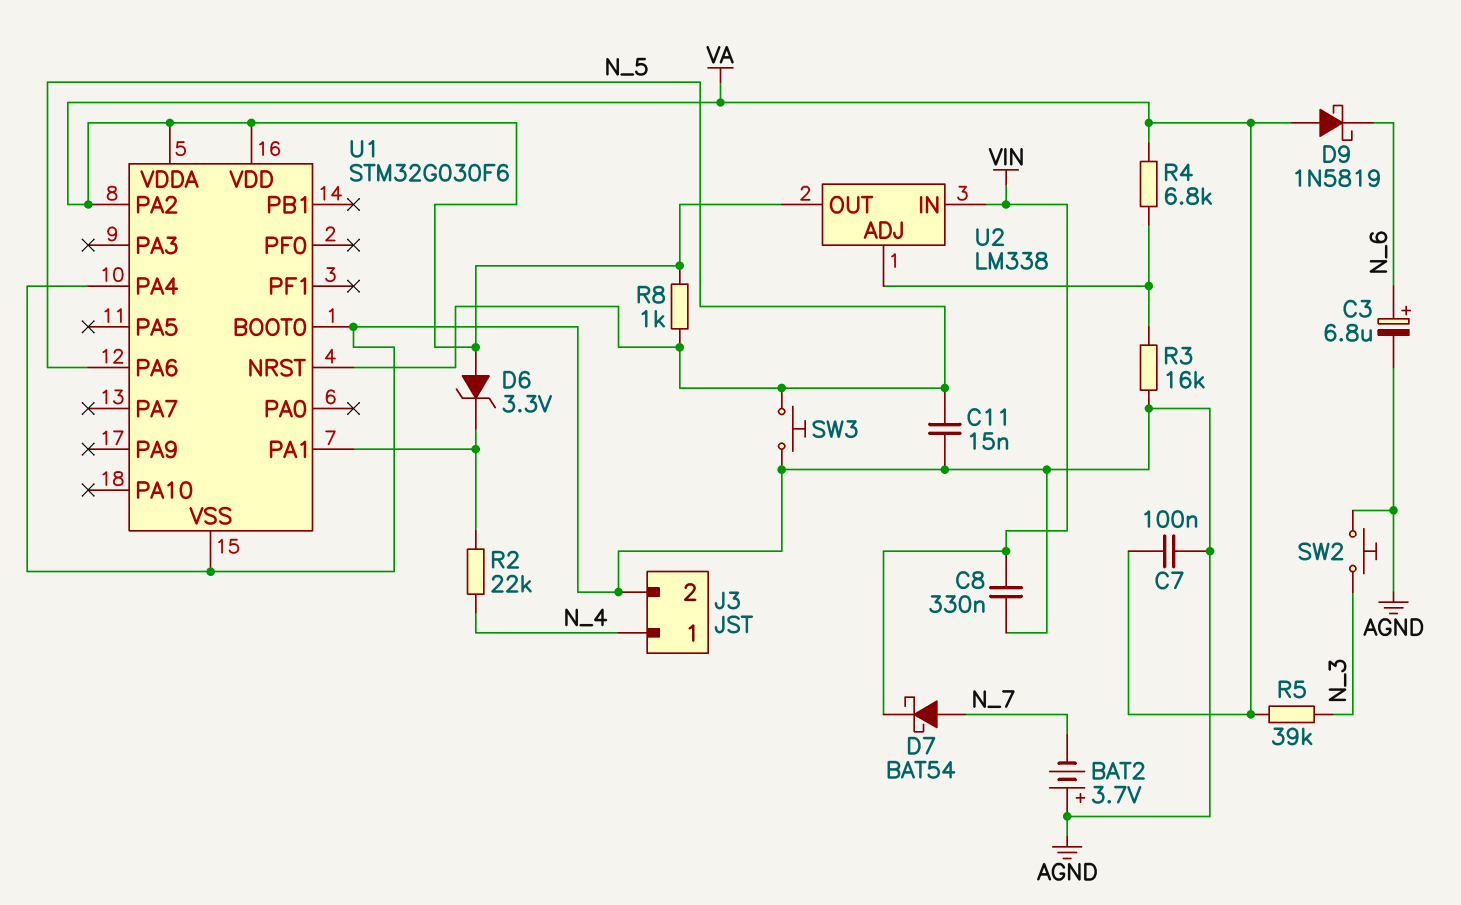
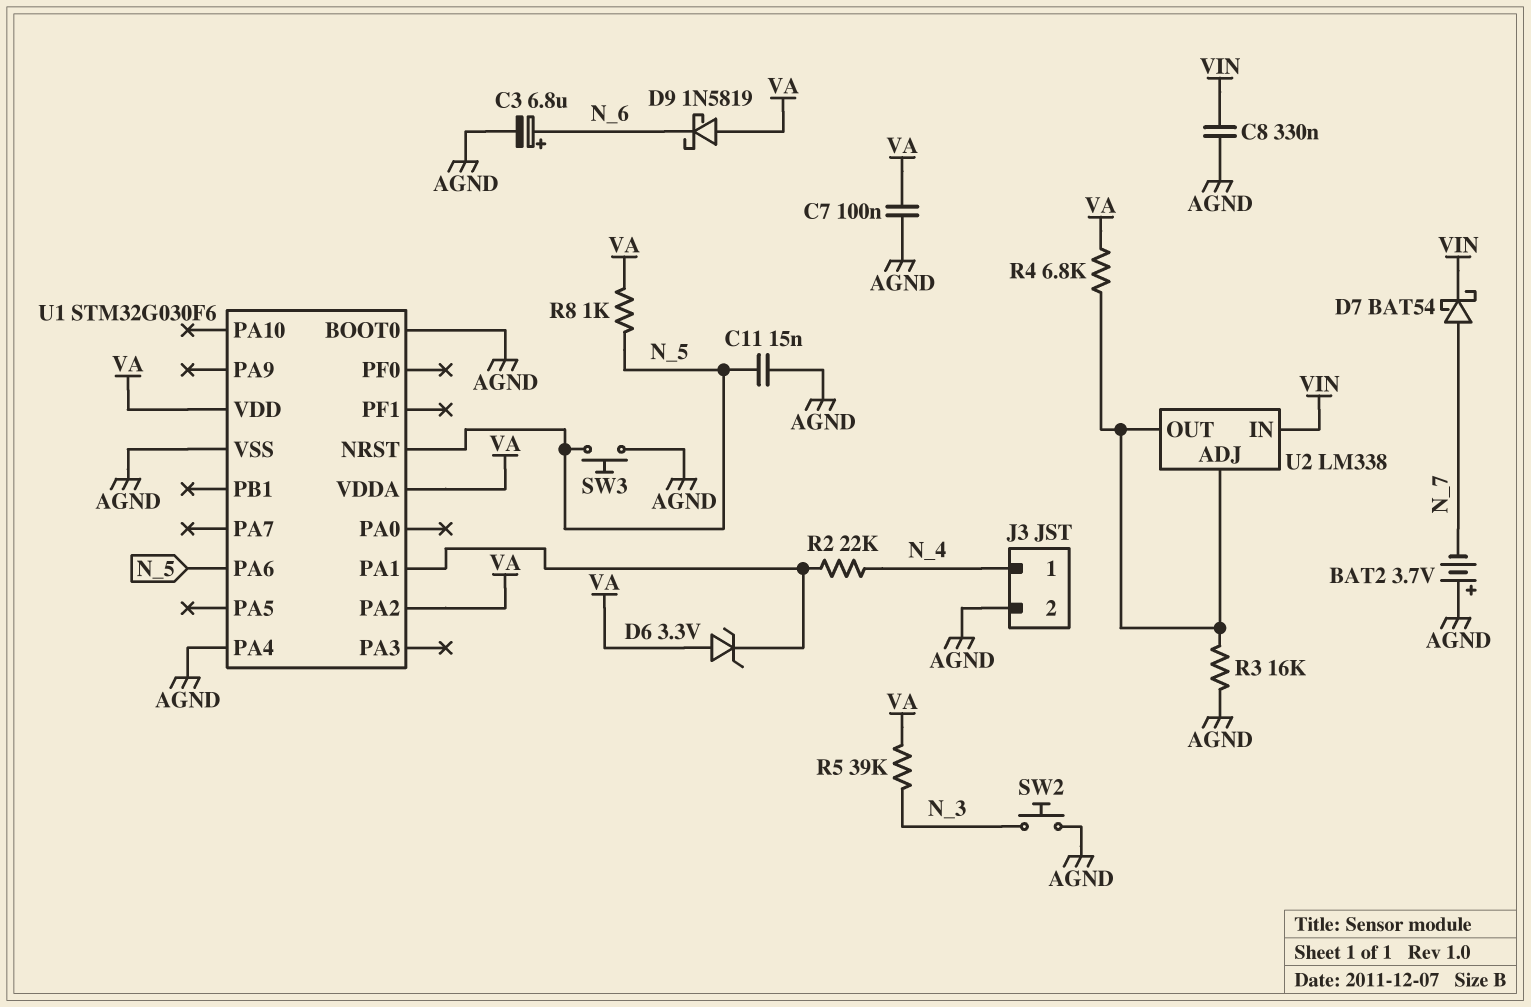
U2 pin OUT: VA -> U2/ADJ

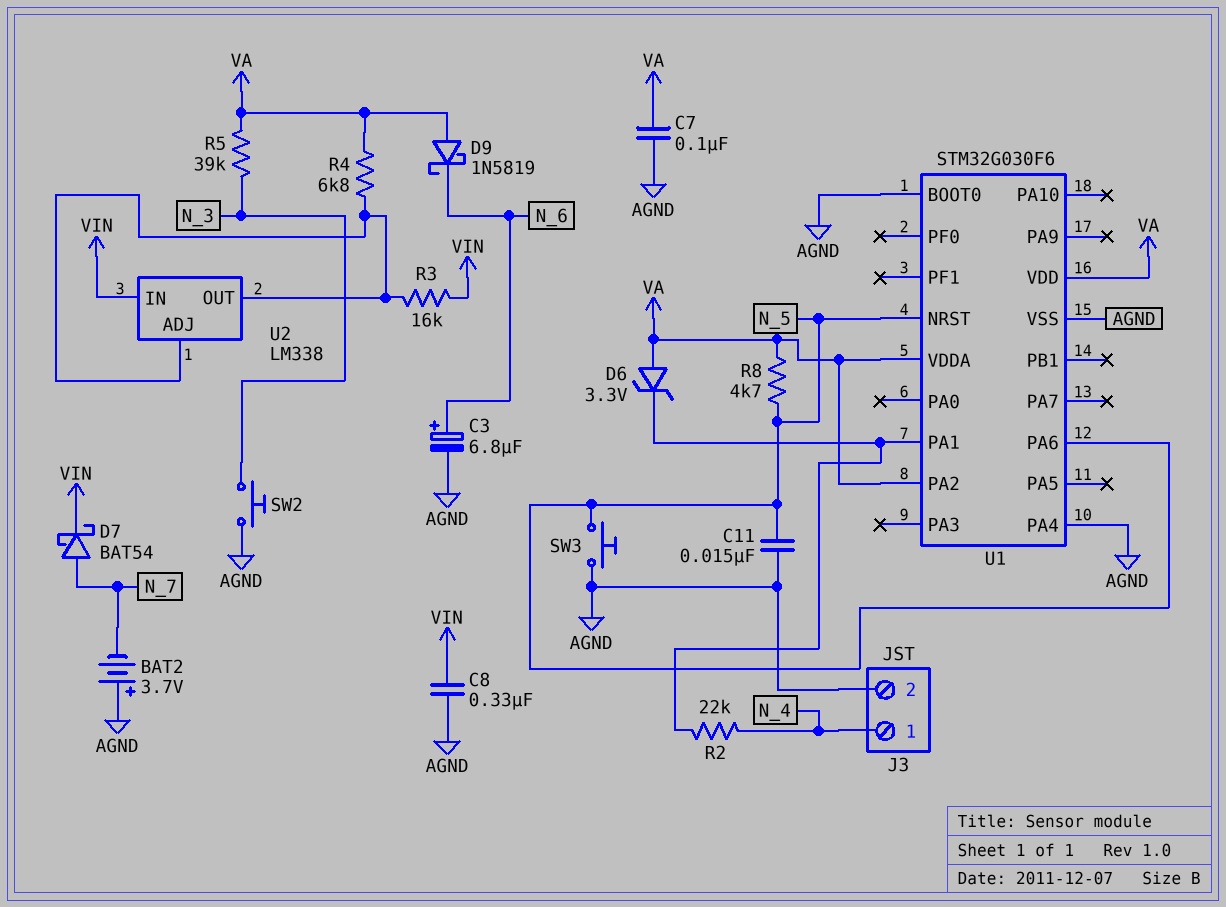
R3: 16k (AGND, U2/ADJ) -> 16k (U2/ADJ, VIN)
R8: 1k (N_5, VA) -> 4.7k (N_5, VA)

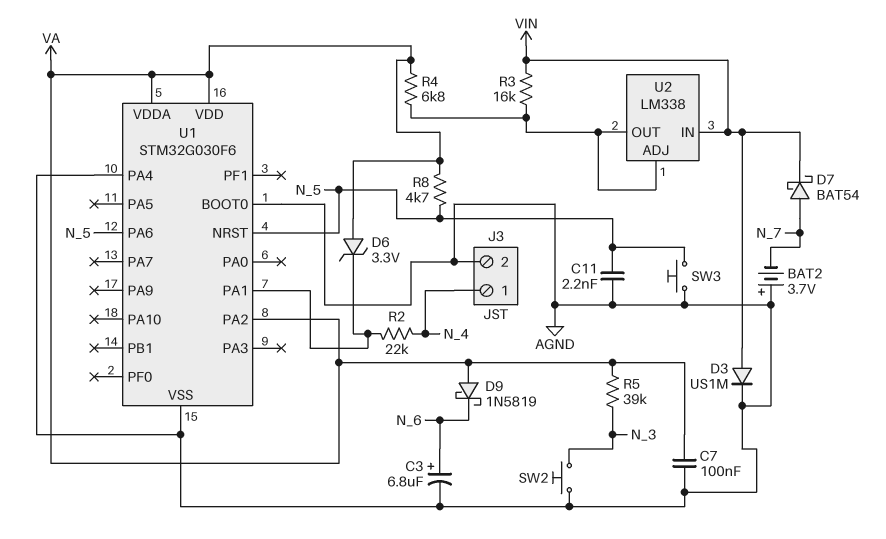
C8: 330nF (AGND, VIN) -> none
C11: 15nF (AGND, N_5) -> 2.2nF (AGND, N_5)
D3: none -> diode US1M (A VIN, K AGND)

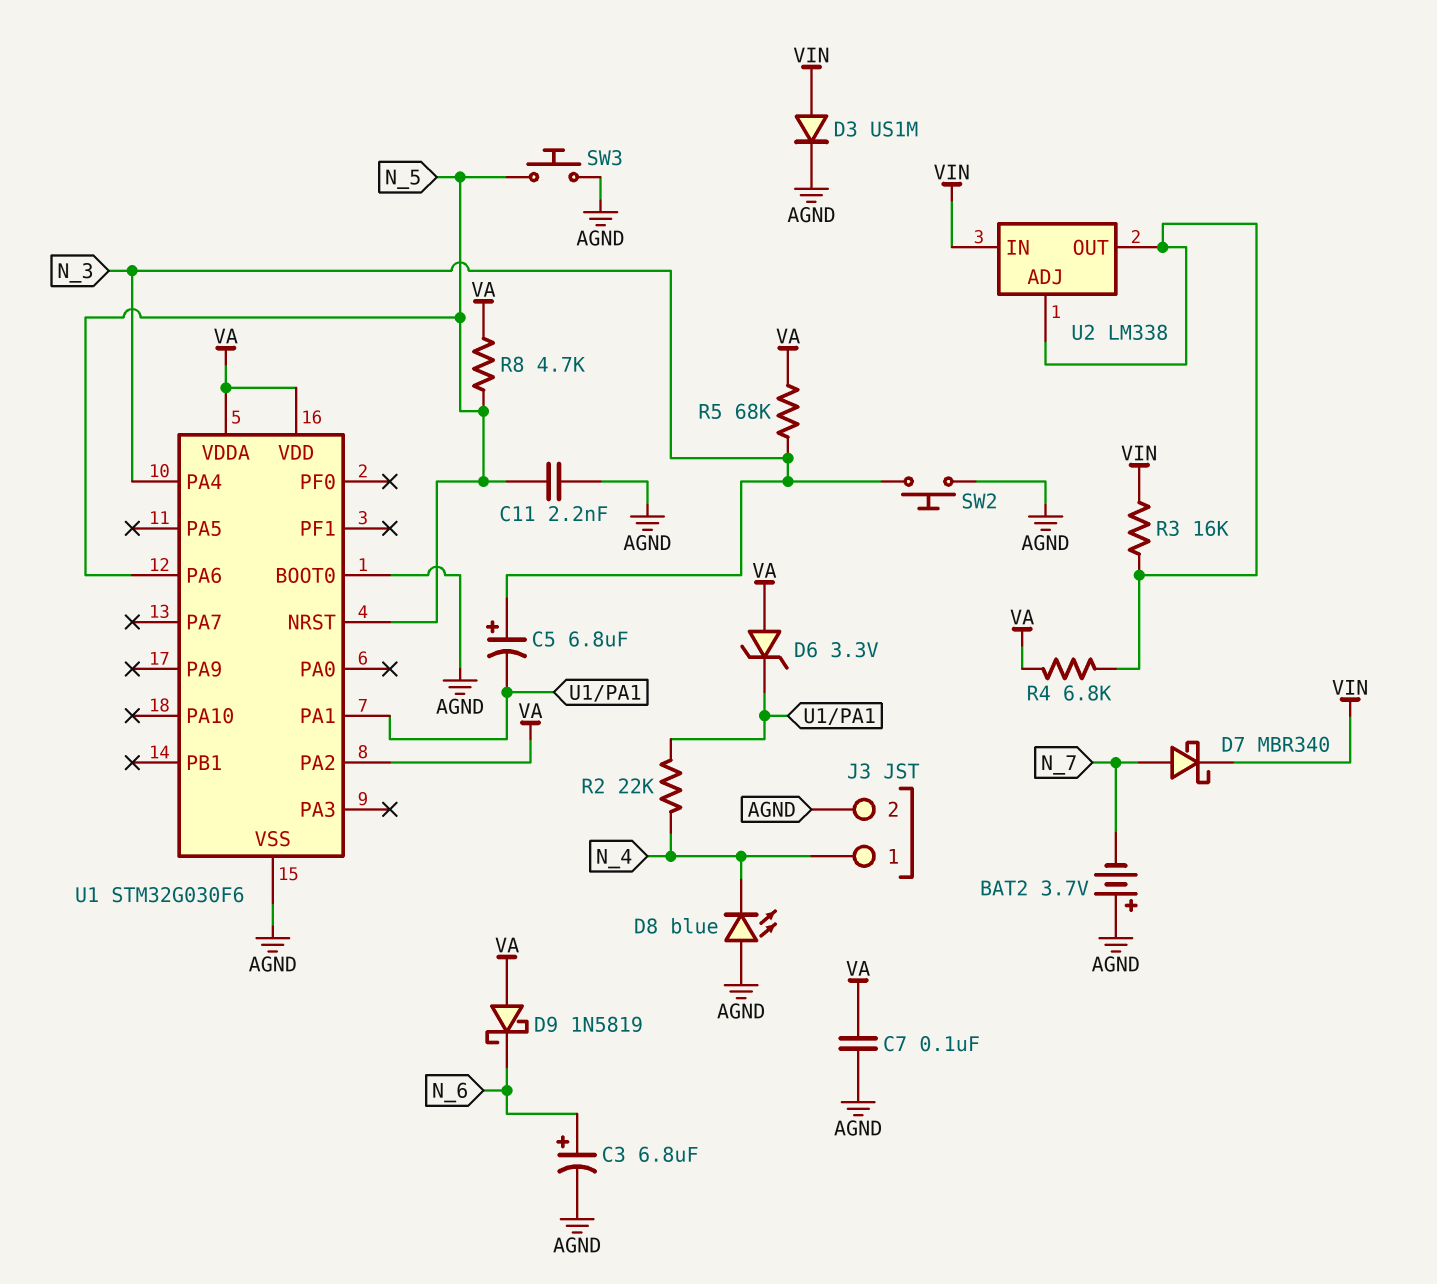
C5: none -> 6.8uF (plus N_3, minus U1/PA1)
D7: schottky BAT54 (A N_7, K VIN) -> schottky MBR340 (A N_7, K VIN)
D8: none -> LED blue (A AGND, K N_4)
R5: 39k (N_3, VA) -> 68k (N_3, VA)
U1 pin PA4: AGND -> N_3

